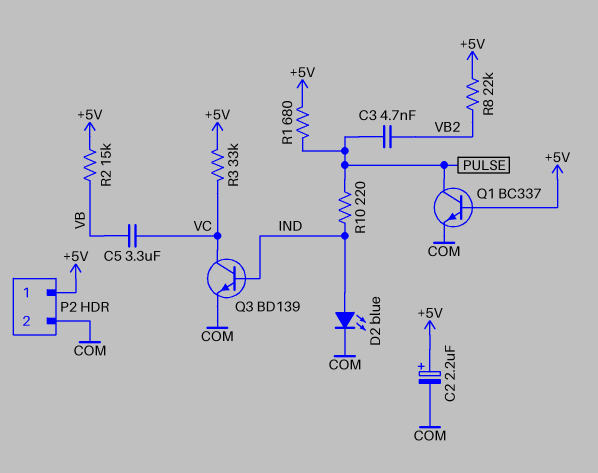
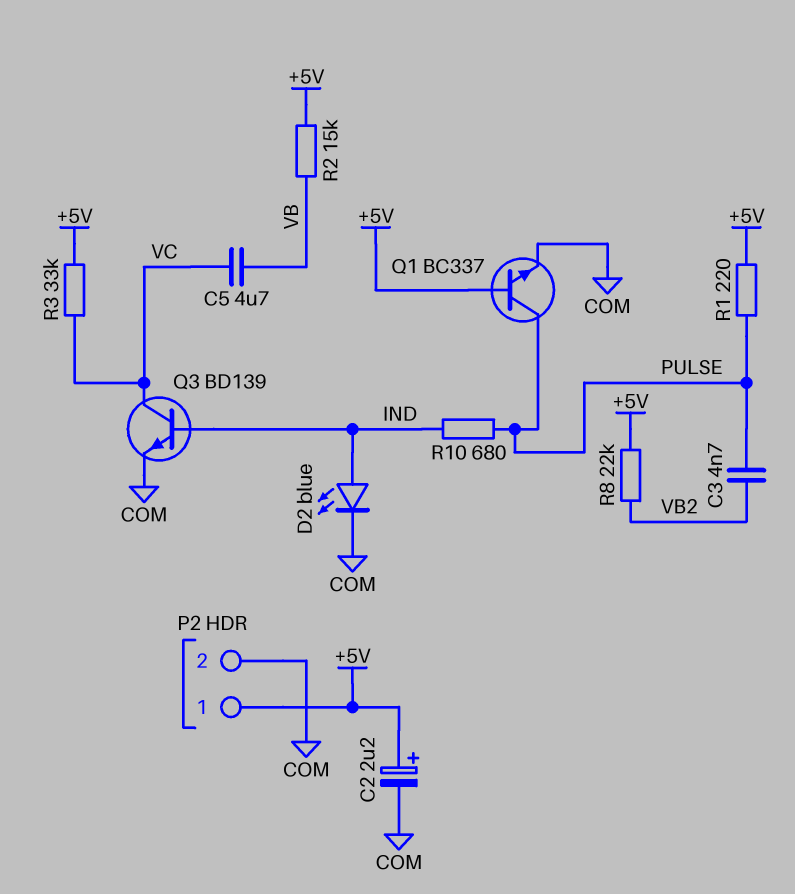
C5: 3.3uF (VB, VC) -> 4.7uF (VB, VC)
R1: 680 (+5V, PULSE) -> 220 (+5V, PULSE)
R10: 220 (IND, PULSE) -> 680 (IND, PULSE)

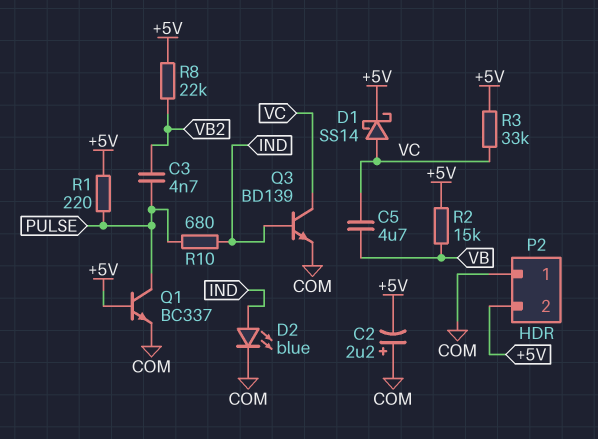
C2: 2.2uF (plus +5V, minus COM) -> 2.2uF (plus COM, minus +5V)
D1: none -> schottky SS14 (A VC, K +5V)
P2 pin 1: +5V -> COM
P2 pin 2: COM -> +5V

